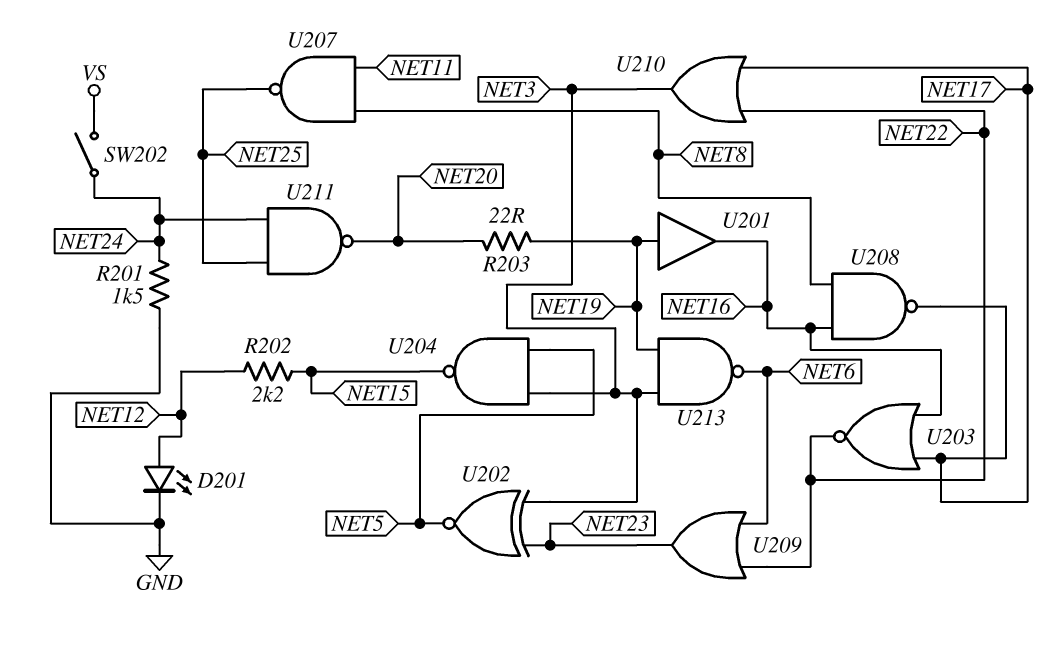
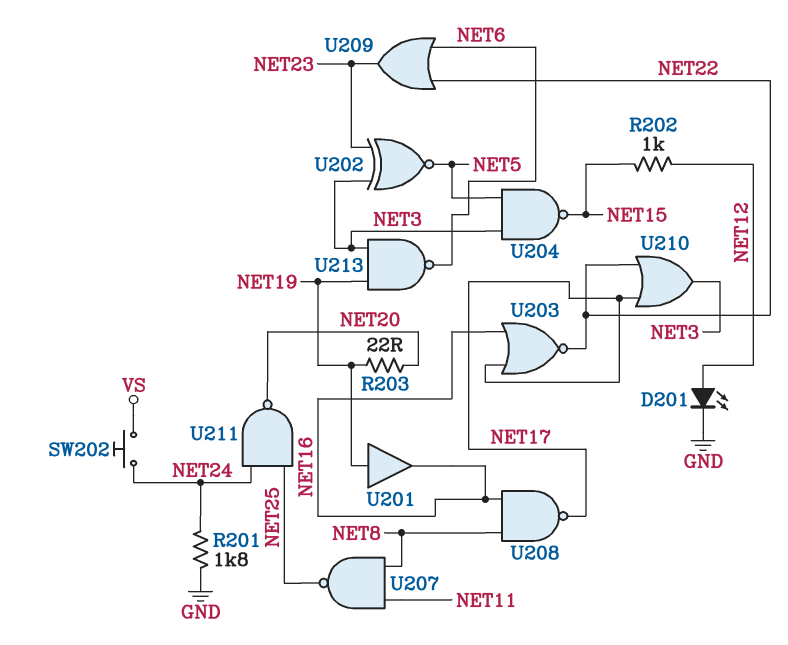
R201: 1.5k (GND, NET24) -> 1.8k (GND, NET24)
R202: 2.2k (NET12, NET15) -> 1k (NET12, NET15)
SW202: switch (NET24, VS) -> button (NET24, VS)

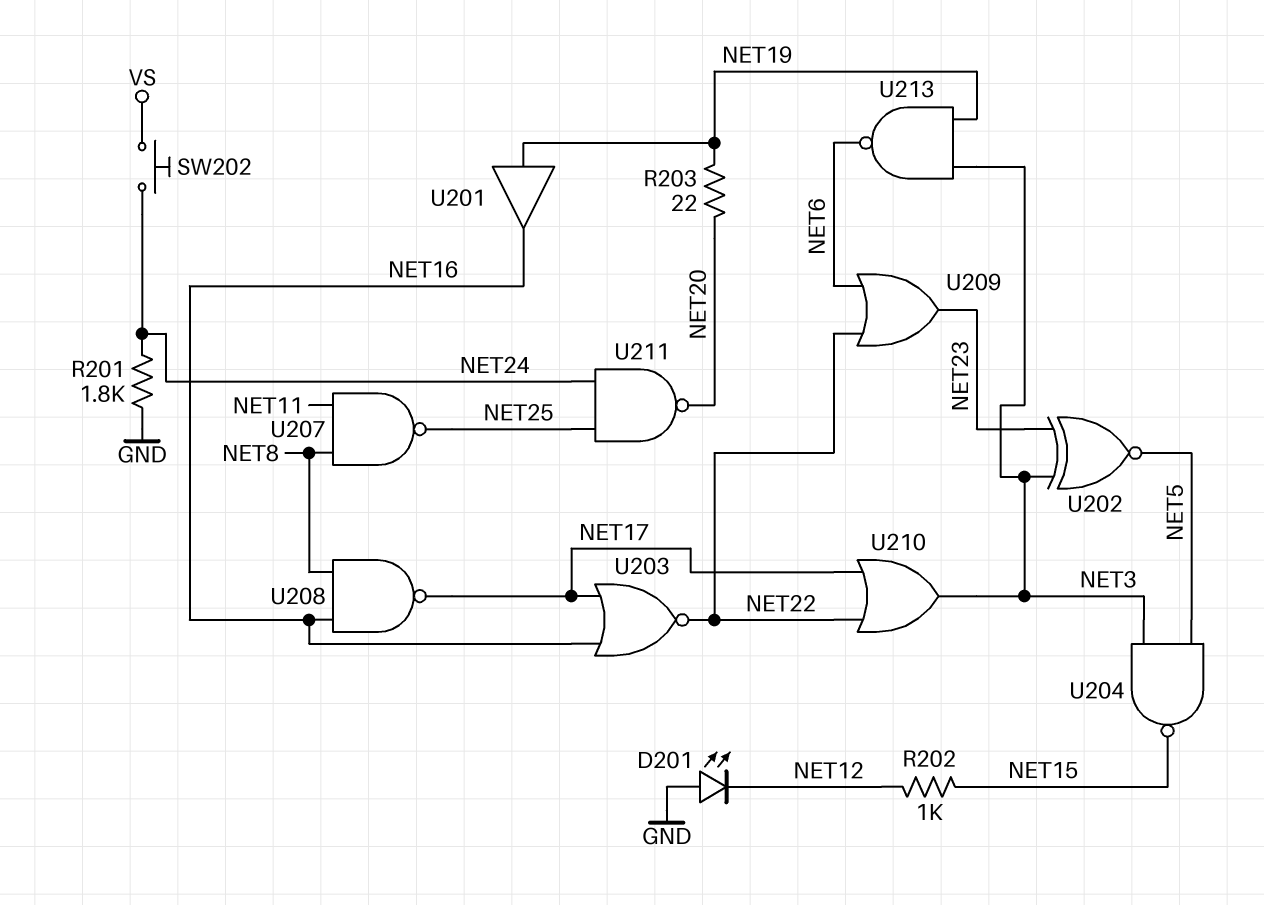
D201: LED (A NET12, K GND) -> LED (A GND, K NET12)

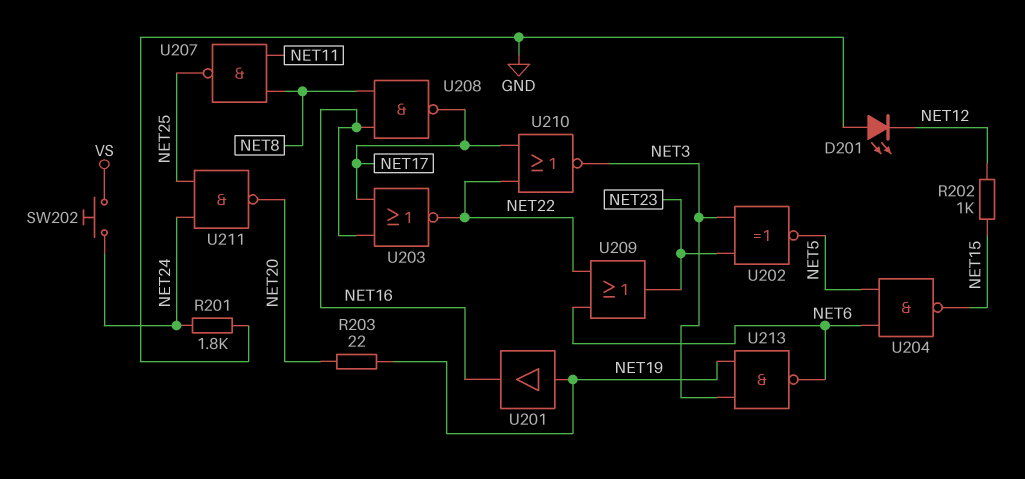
U204: NAND (in NET3, in NET5, out NET15) -> NAND (in NET5, in NET6, out NET15)
U210: OR (in NET17, in NET22, out NET3) -> NOR (in NET17, in NET22, out NET3)

